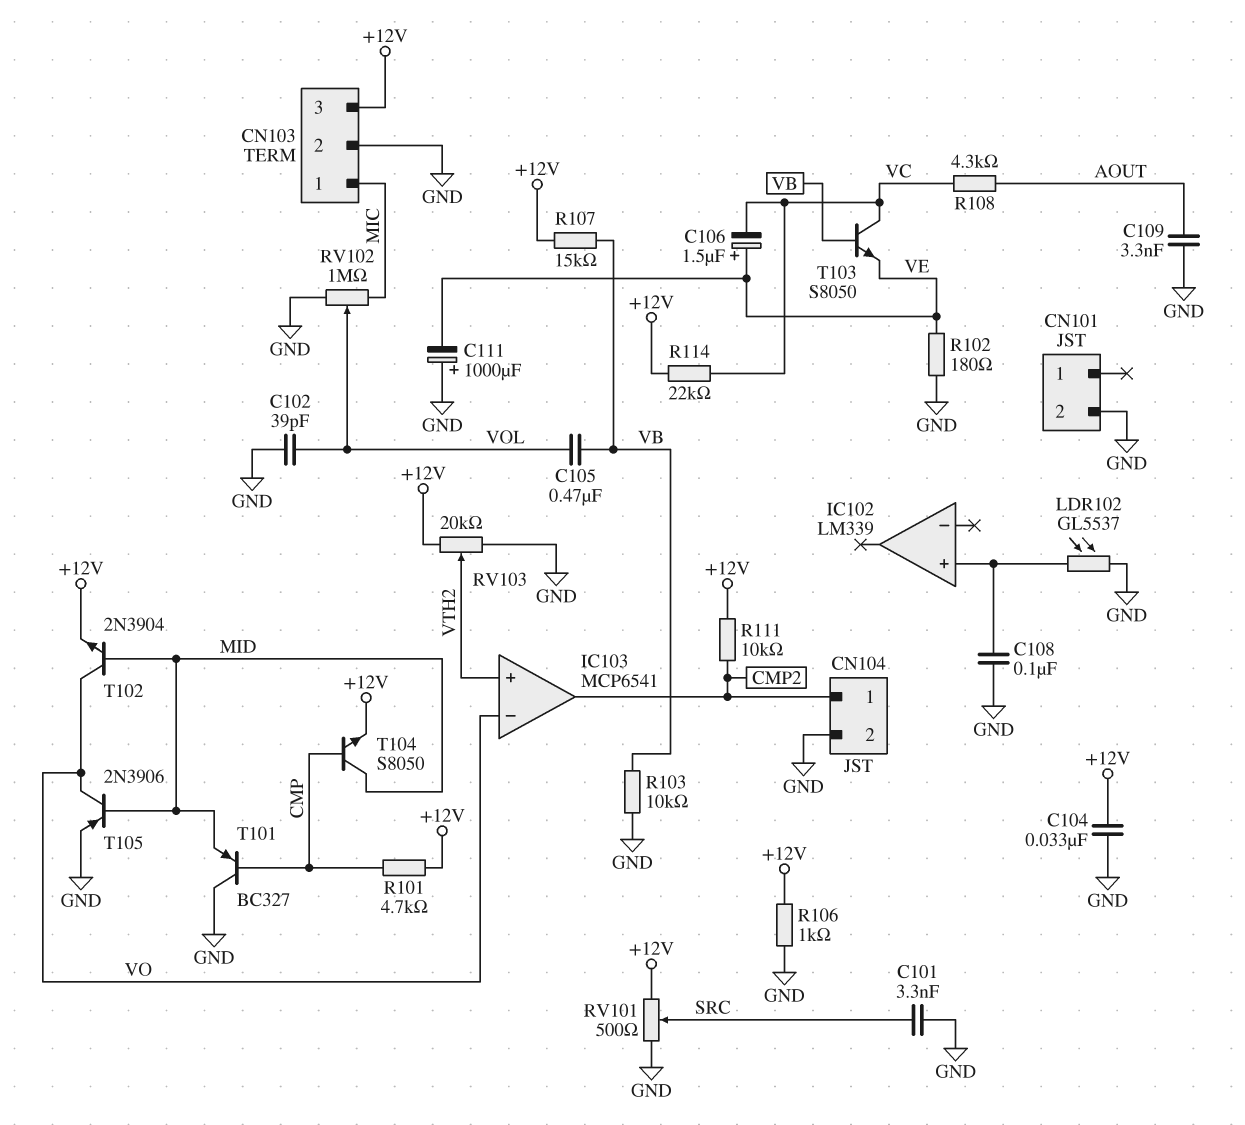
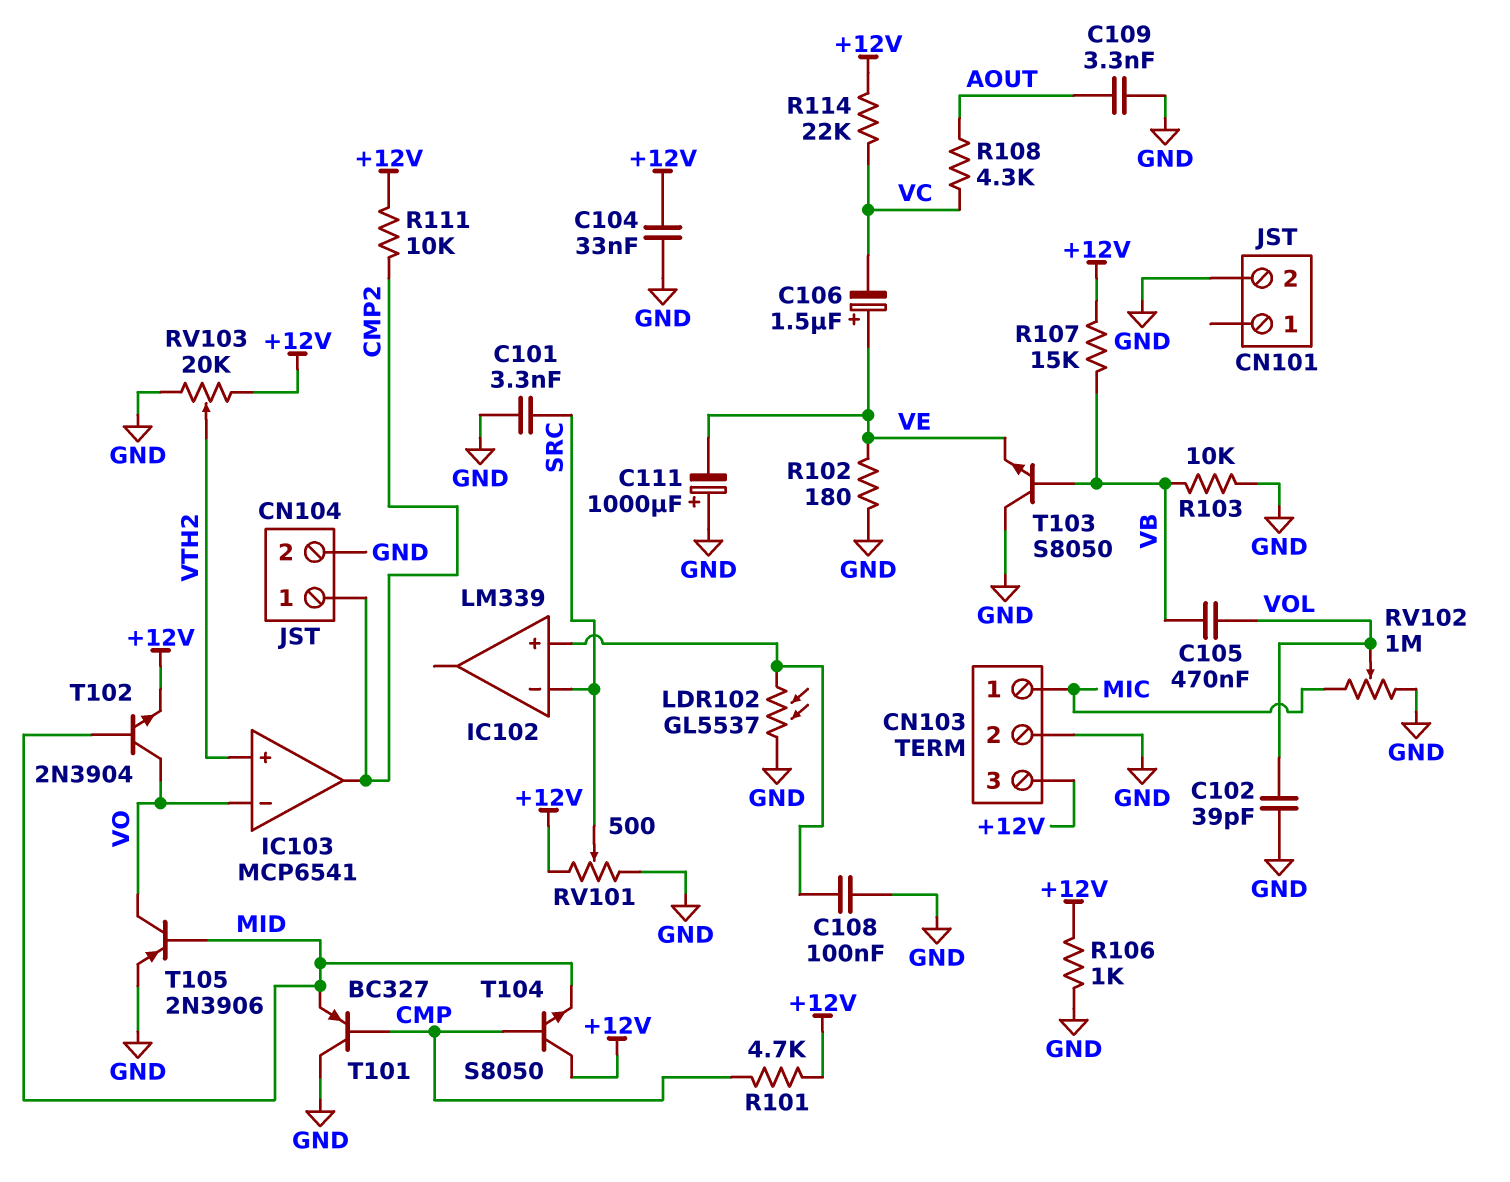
IC102 pin in-: none -> SRC
T103: NPN S8050 (B VB, C VC, E VE) -> NPN S8050 (B VB, C GND, E VE)
T104: NPN S8050 (B CMP, C MID, E +12V) -> NPN S8050 (B CMP, C +12V, E MID)

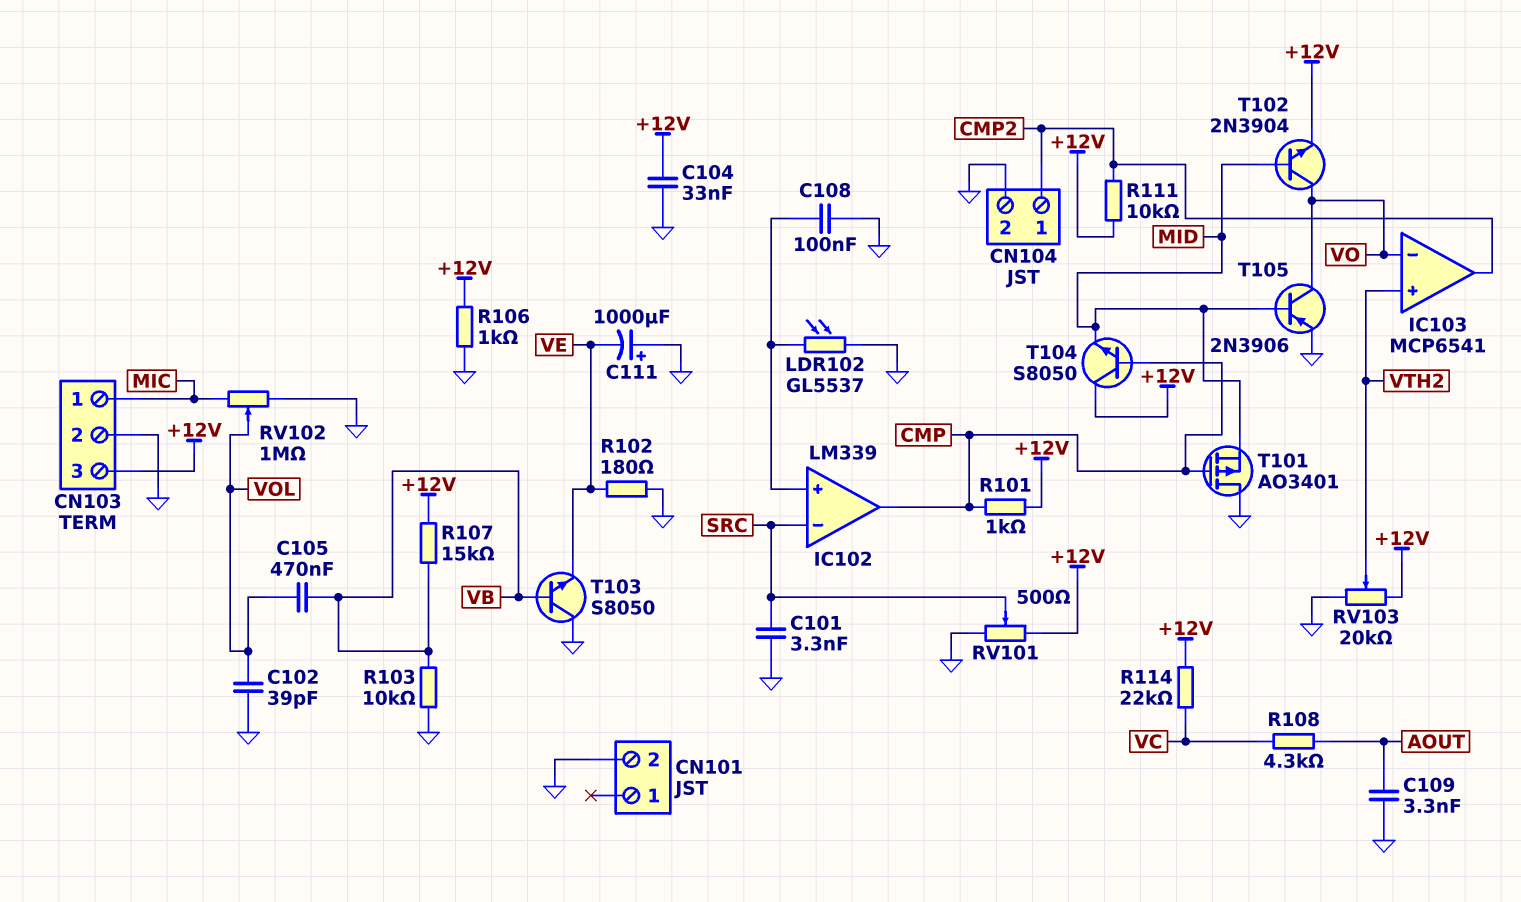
C106: 1.5uF (plus VE, minus VC) -> none
IC102 pin out: none -> CMP
R101: 4.7k (+12V, CMP) -> 1k (+12V, CMP)
T101: PNP BC327 (B CMP, C GND, E MID) -> PMOS AO3401 (G CMP, D GND, S MID)

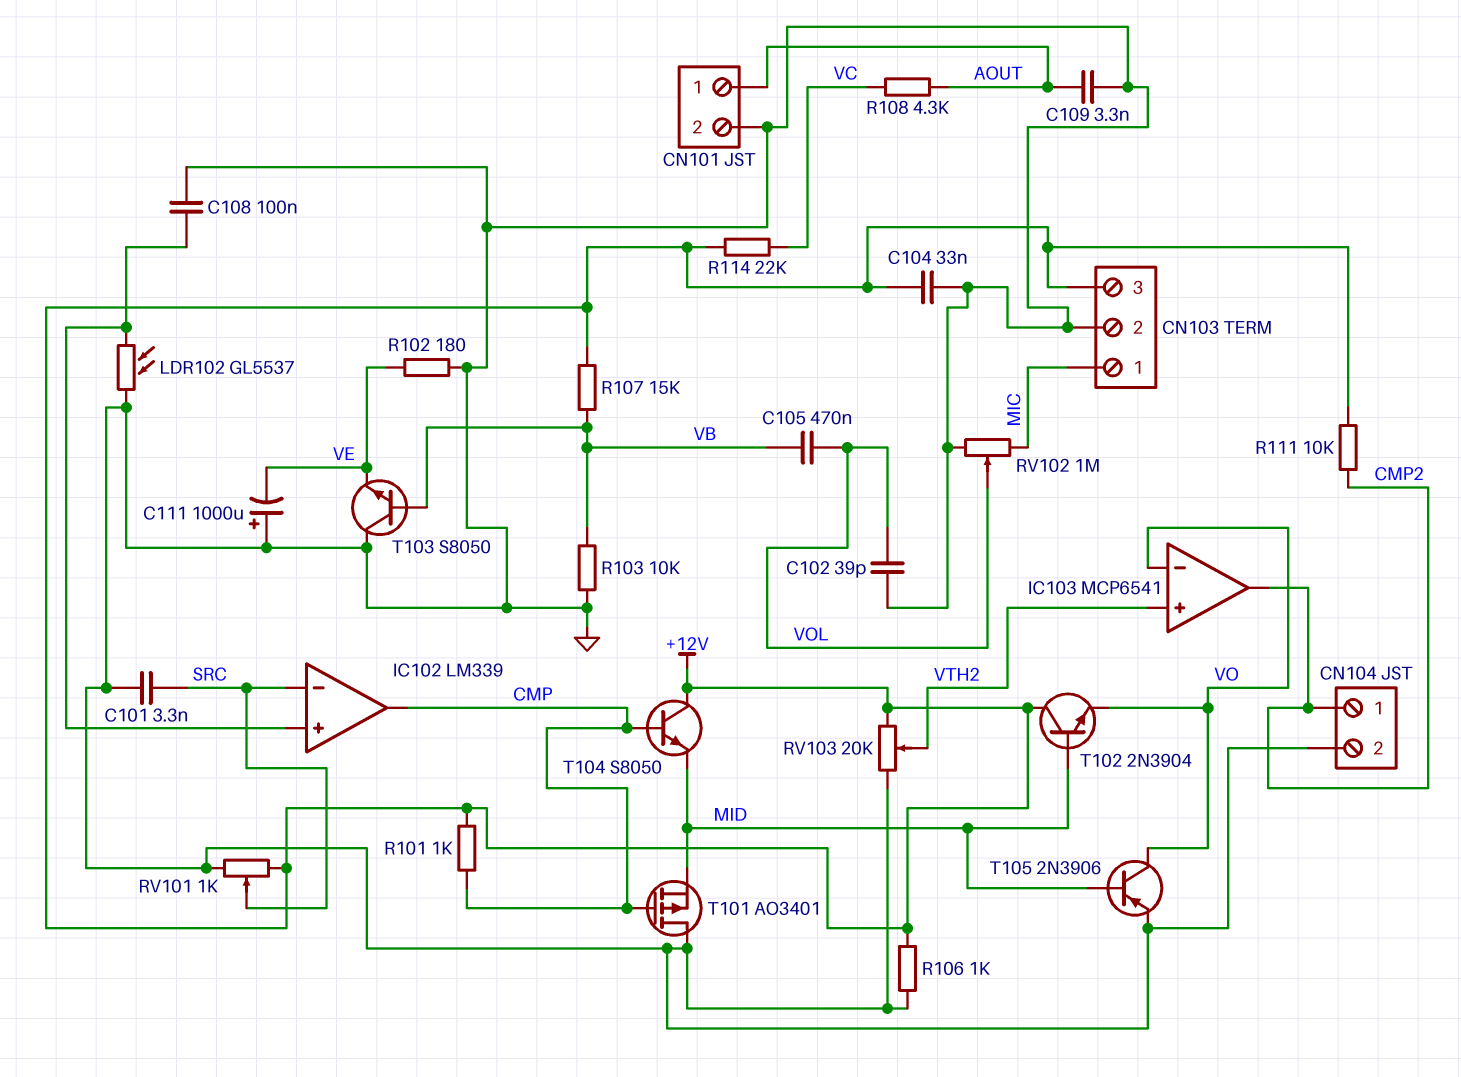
CN101 pin 1: none -> AOUT
RV101: 500 (+12V, GND, wiper SRC) -> 1k (+12V, GND, wiper SRC)
T102: NPN 2N3904 (B MID, C VO, E +12V) -> NPN 2N3904 (B MID, C +12V, E VO)

